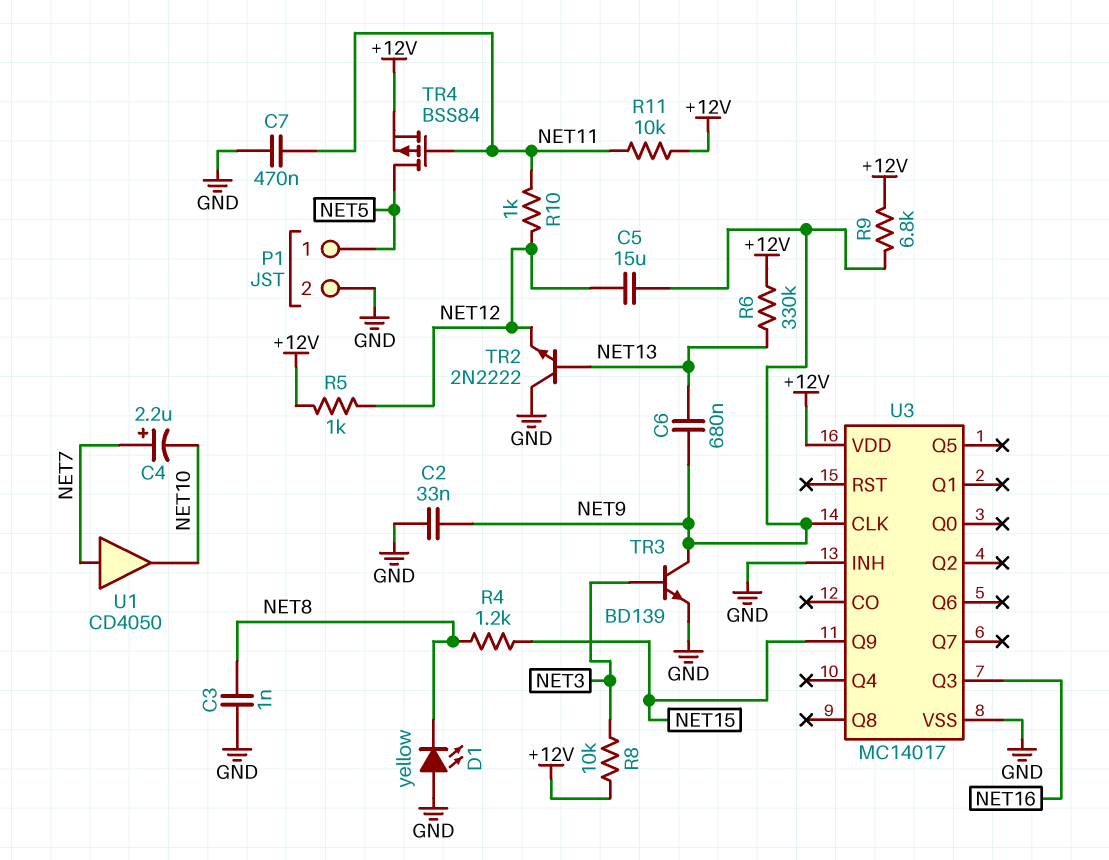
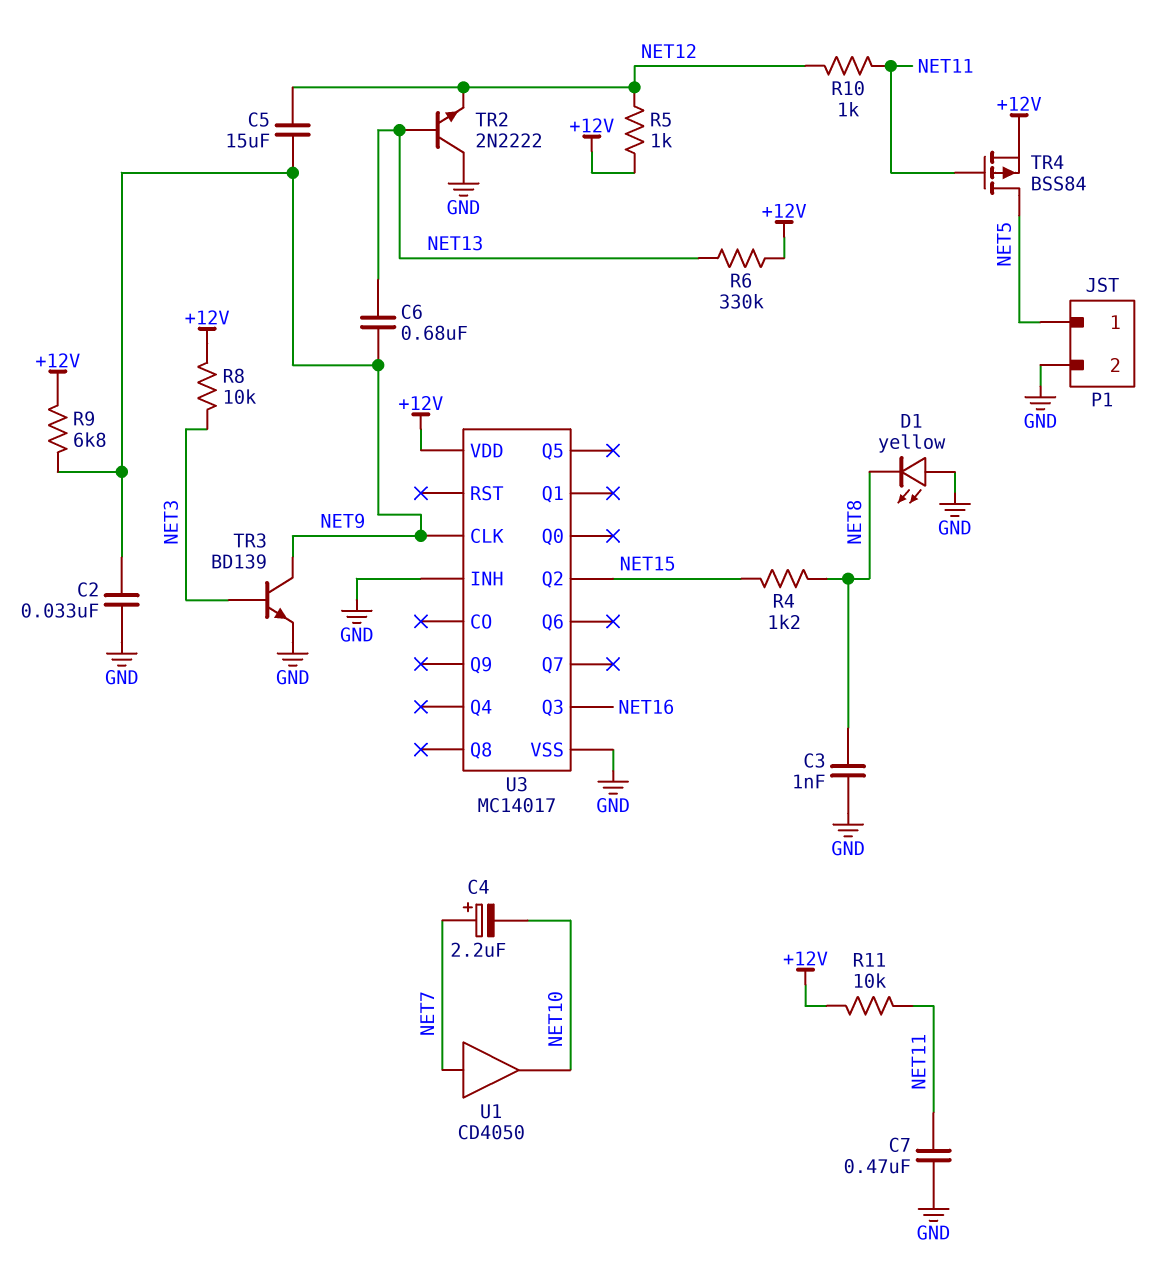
U3 pin Q2: none -> NET15
U3 pin Q9: NET15 -> none

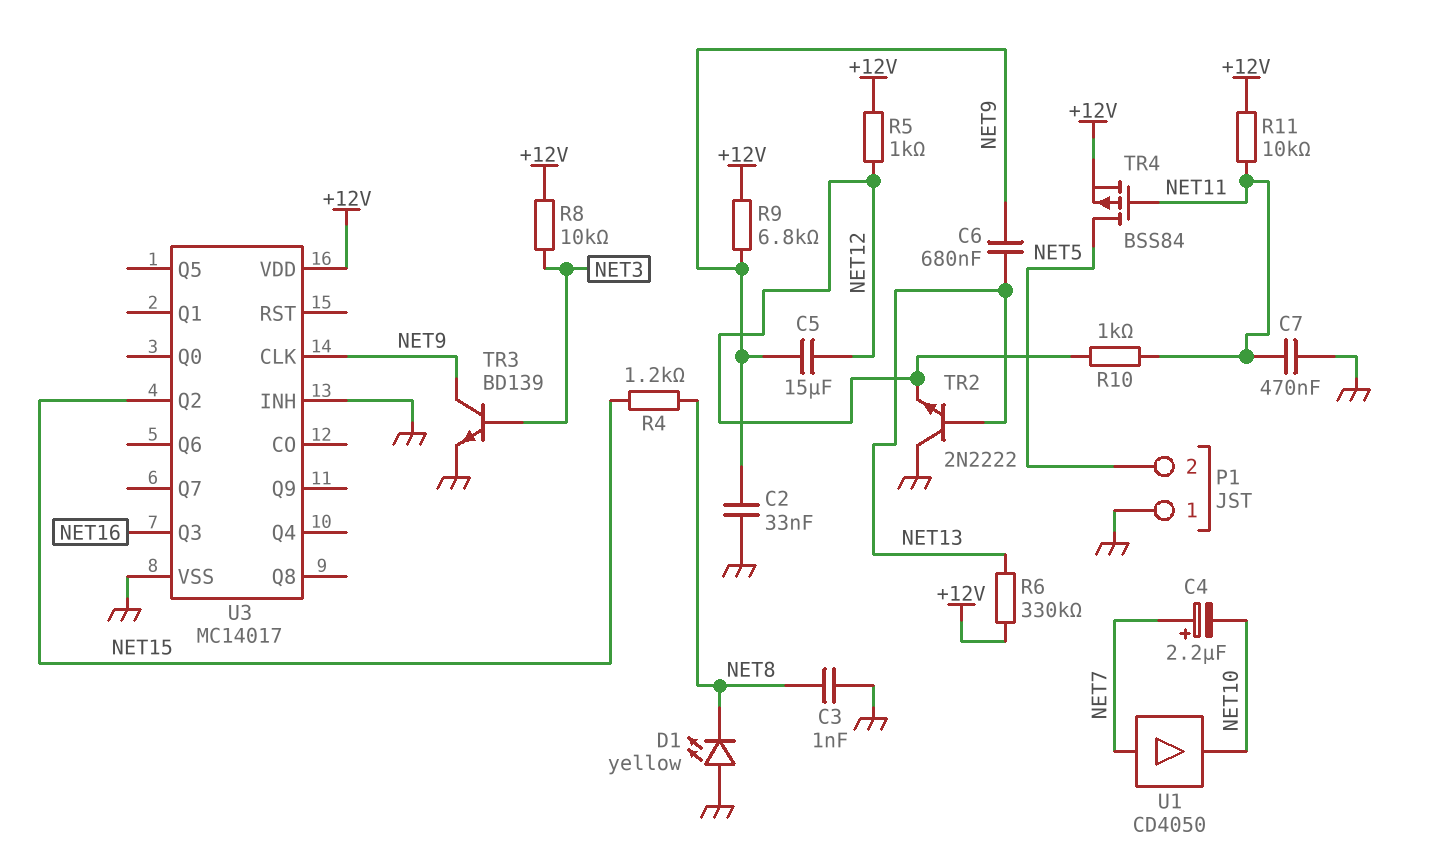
P1 pin 1: NET5 -> GND
P1 pin 2: GND -> NET5

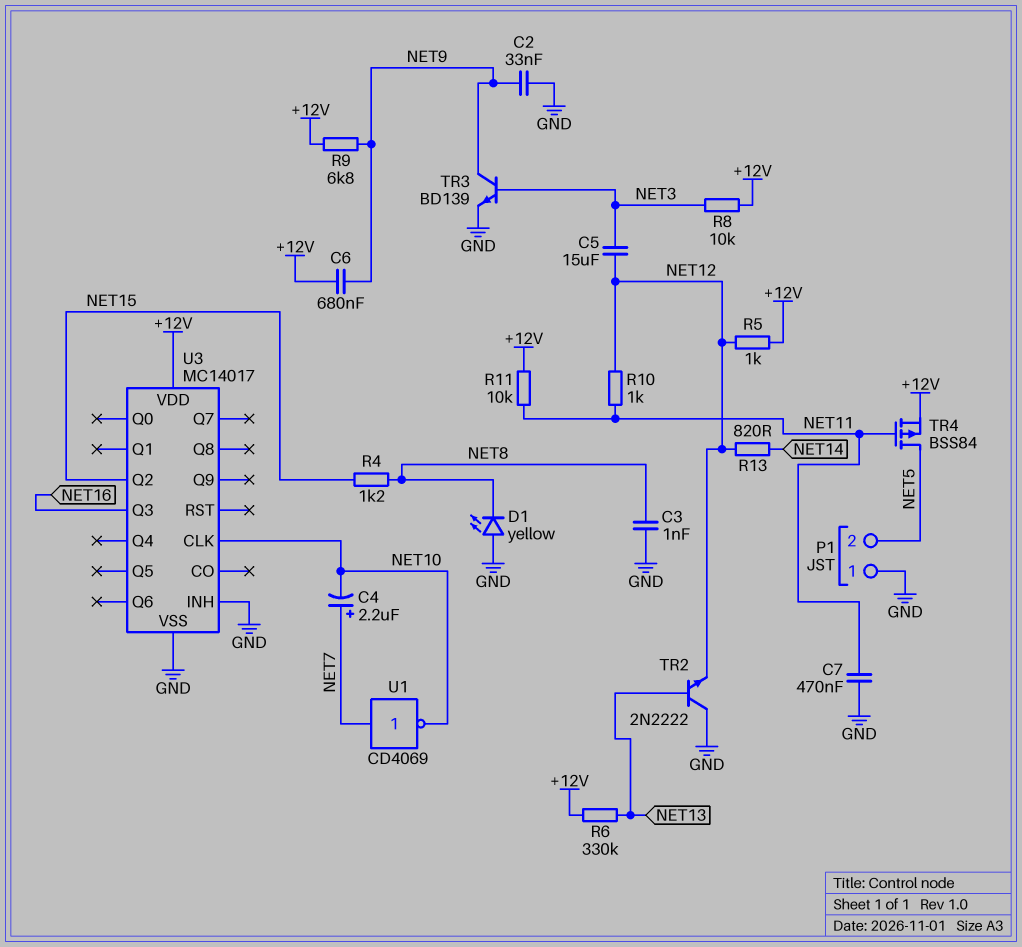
C5: 15uF (NET9, NET12) -> 15uF (NET3, NET12)
C6: 680nF (NET9, NET13) -> 680nF (+12V, NET9)
R13: none -> 820 (NET12, NET14)
U1: buffer CD4050 (in NET7, out NET10) -> NOT CD4069 (in NET7, out NET10)
U3 pin CLK: NET9 -> NET10

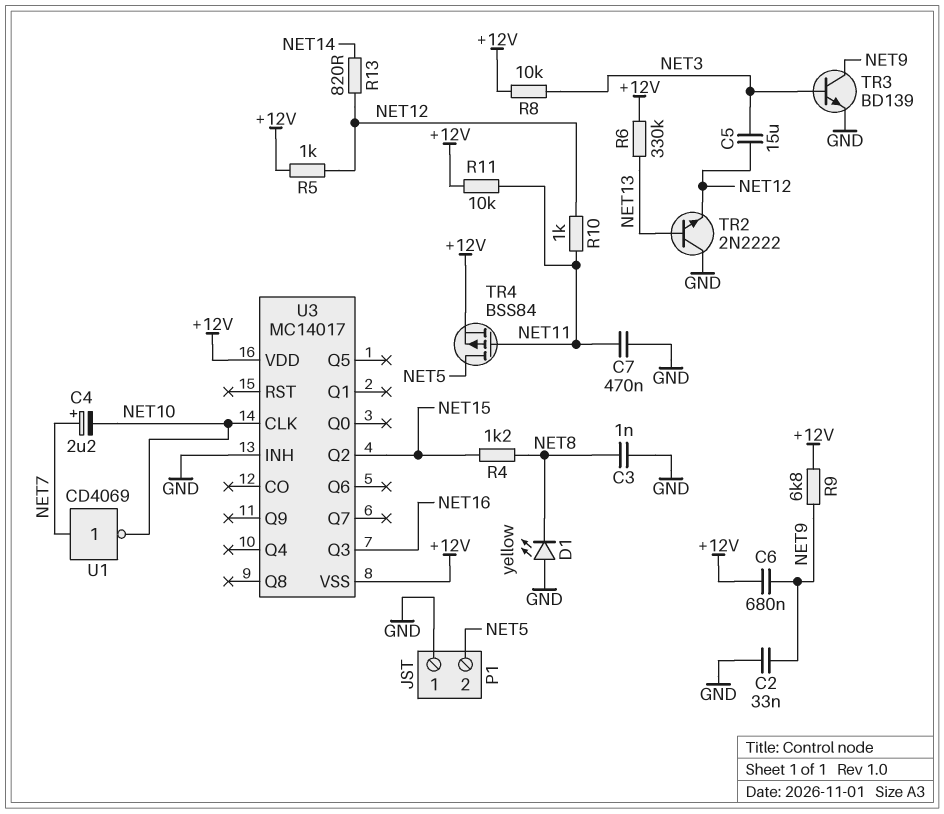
U3 pin VSS: GND -> +12V

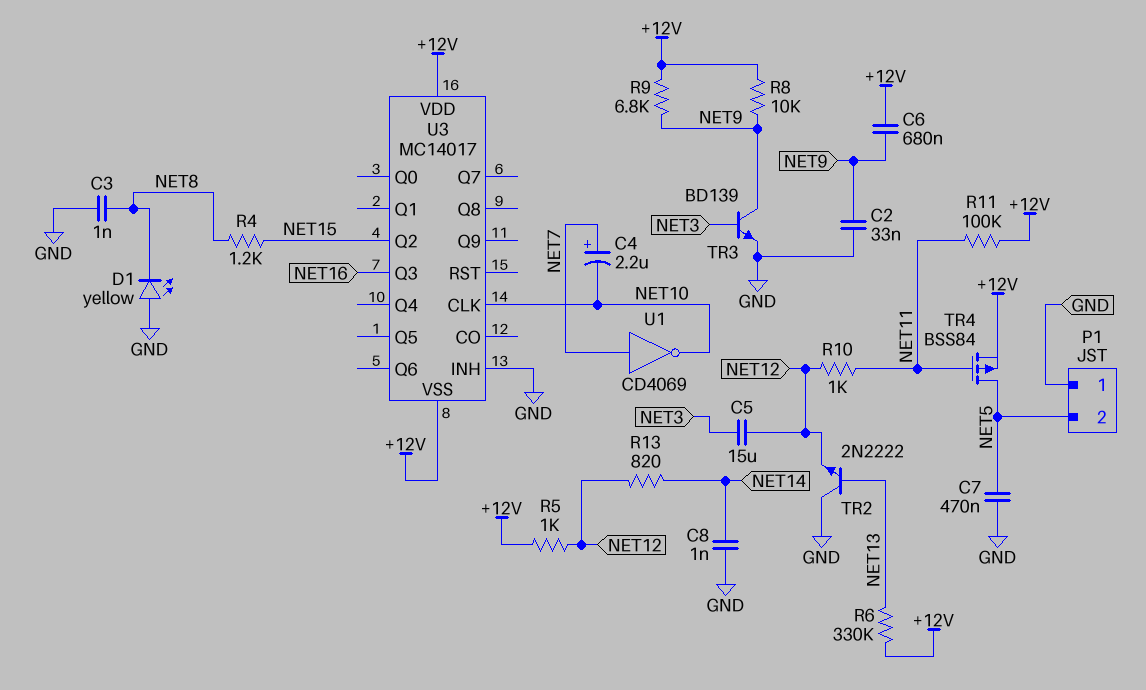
C7: 470nF (GND, NET11) -> 470nF (GND, NET5)
C8: none -> 1nF (GND, NET14)
R8: 10k (+12V, NET3) -> 10k (+12V, NET9)
R11: 10k (+12V, NET11) -> 100k (+12V, NET11)

